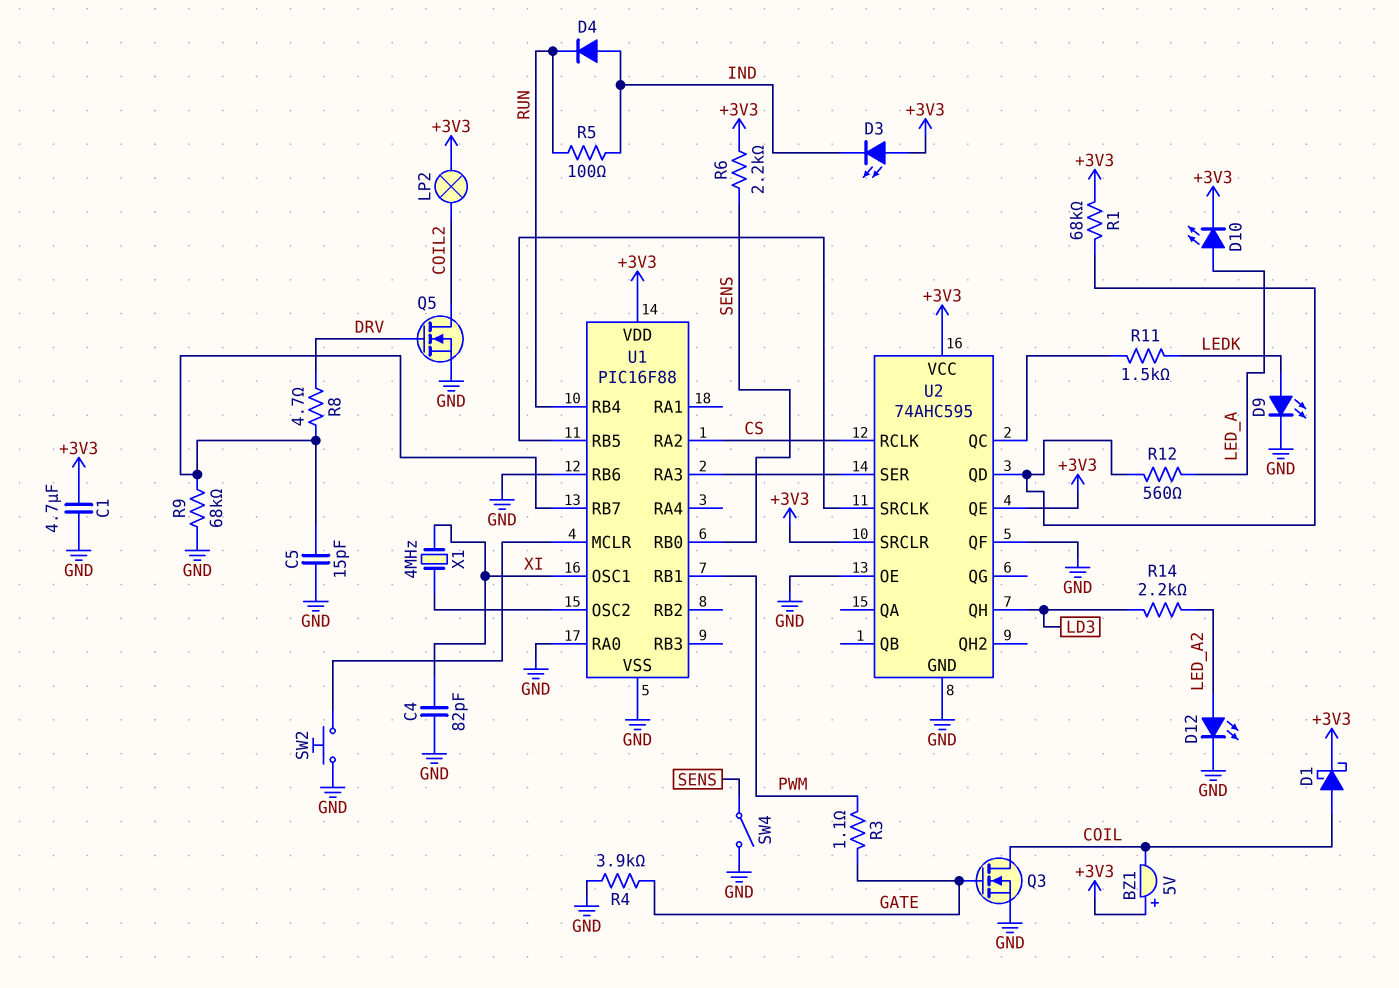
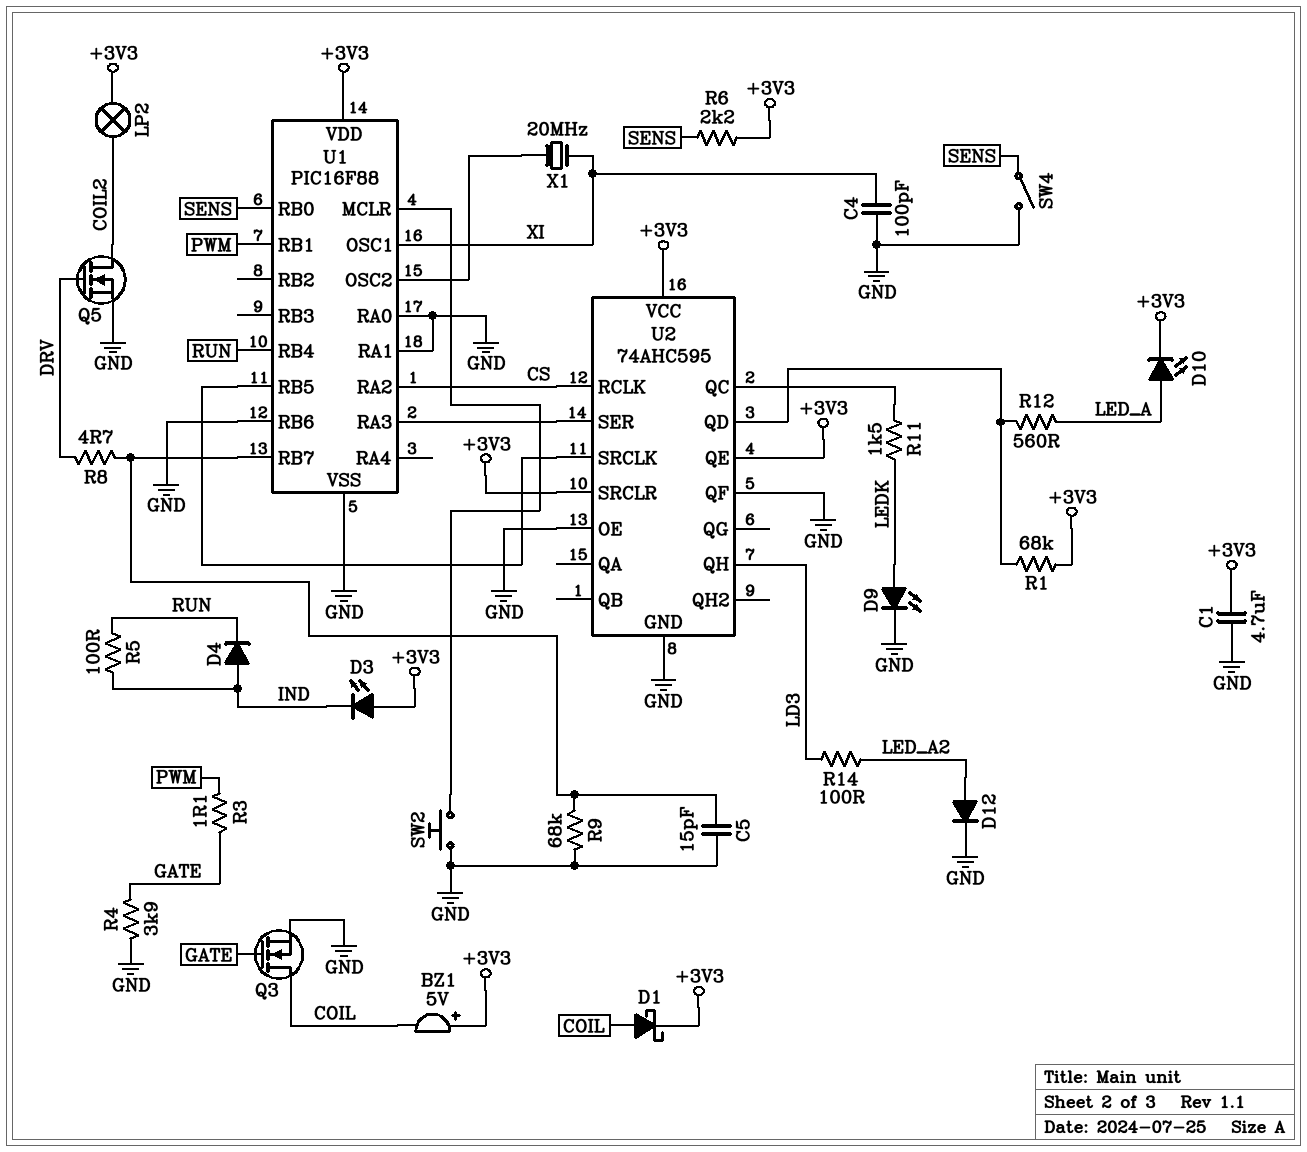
C4: 82pF (GND, XI) -> 100pF (GND, XI)
D12: LED (A LED_A2, K GND) -> diode (A LED_A2, K GND)
R14: 2.2k (LD3, LED_A2) -> 100 (LD3, LED_A2)
U1 pin RA1: none -> GND
X1: 4MHz (U1/OSC2, XI) -> 20MHz (U1/OSC2, XI)

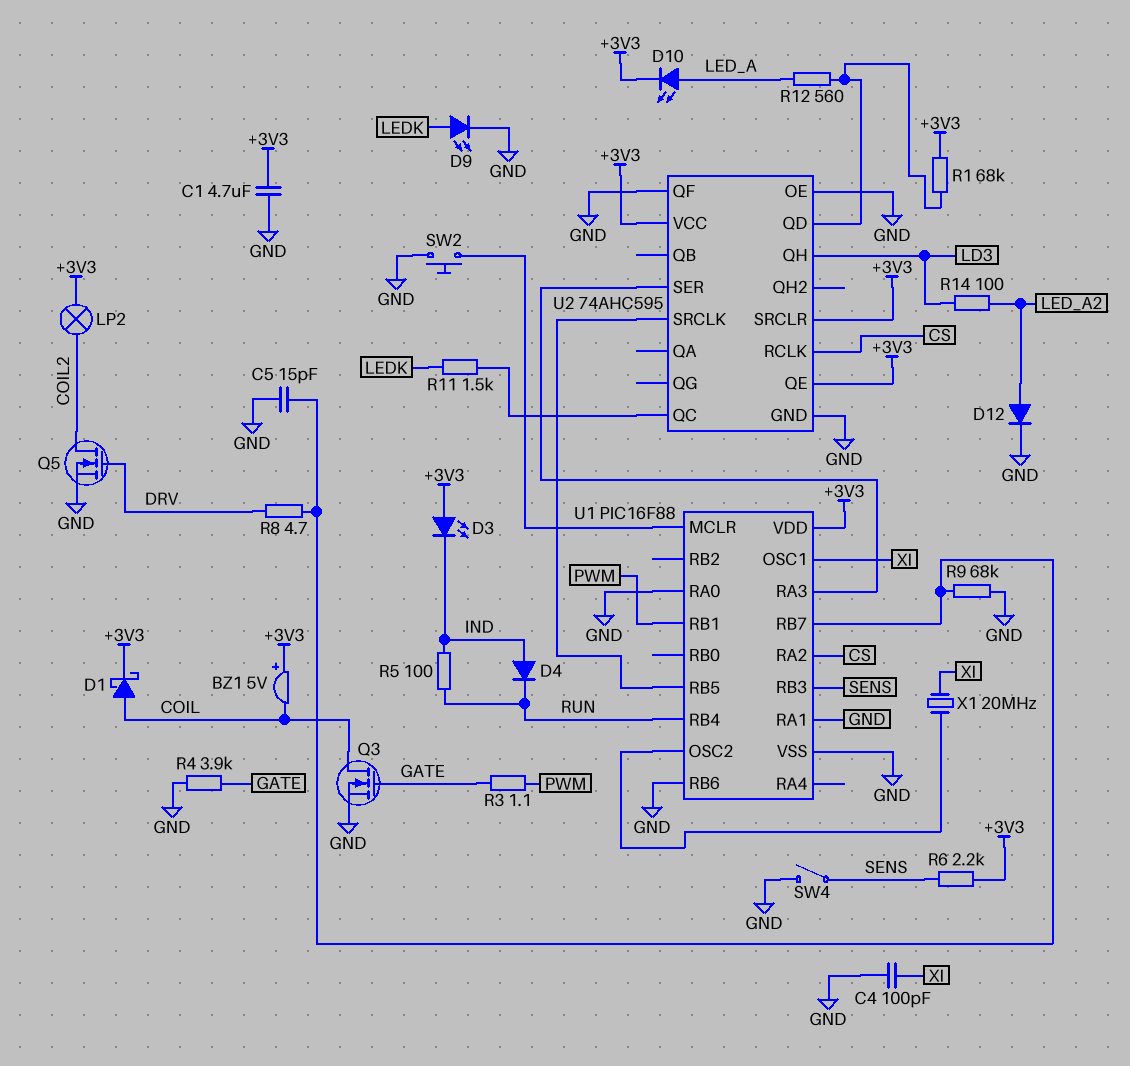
U1 pin RB0: SENS -> none
U1 pin RB3: none -> SENS

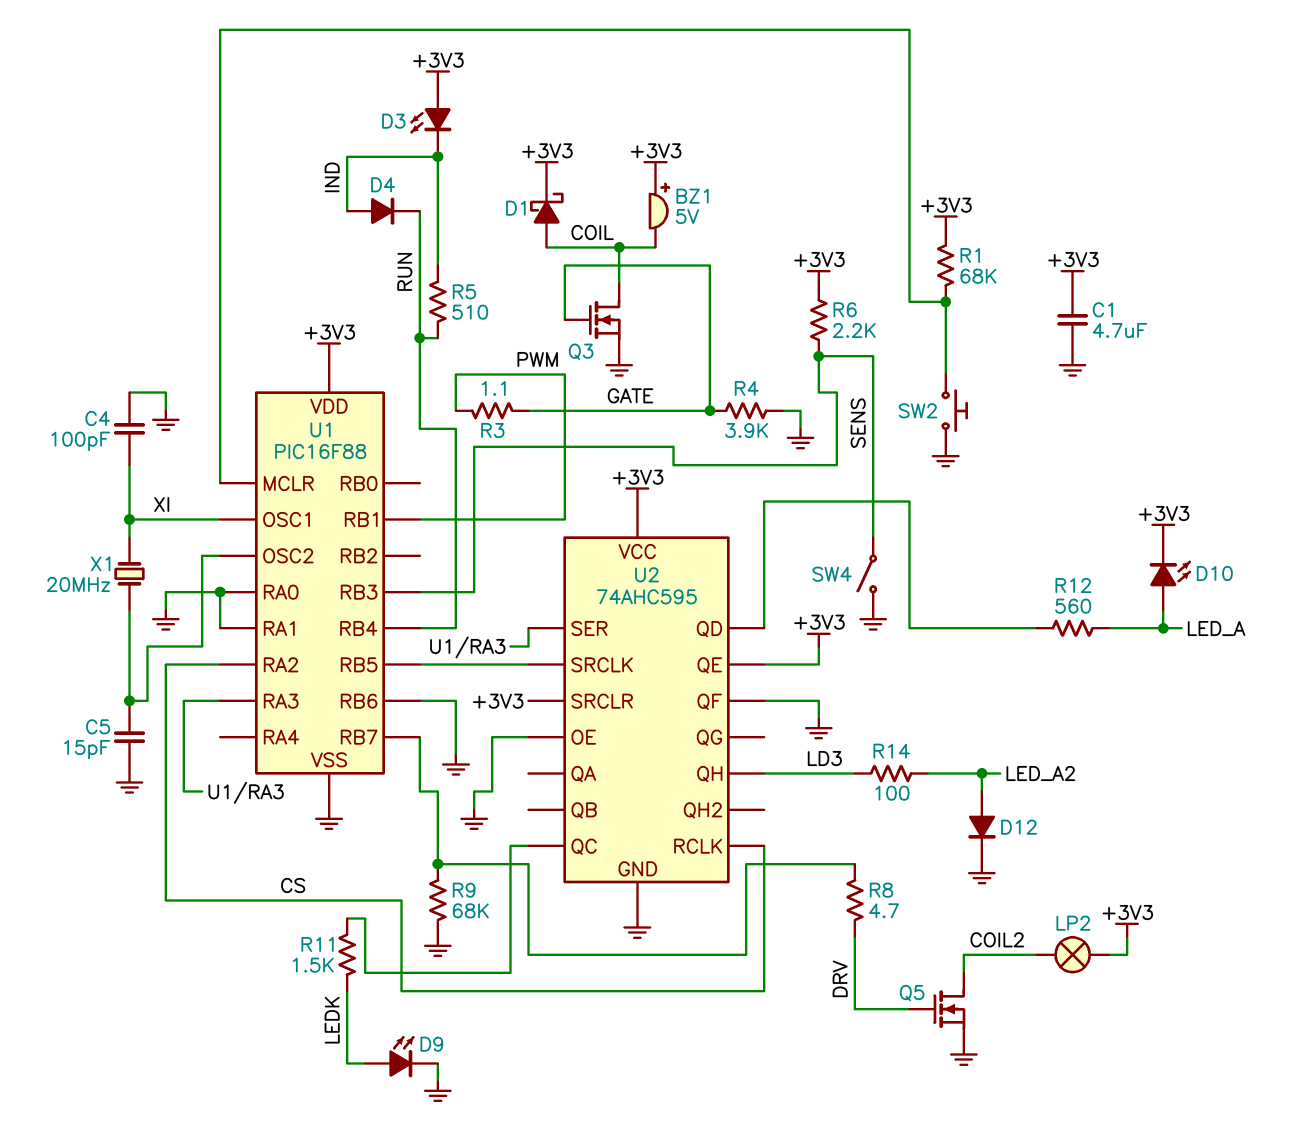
C5: 15pF (GND, U1/RB7) -> 15pF (GND, U1/OSC2)
R1: 68k (+3V3, U2/QD) -> 68k (+3V3, U1/MCLR)
R5: 100 (IND, RUN) -> 510 (IND, RUN)

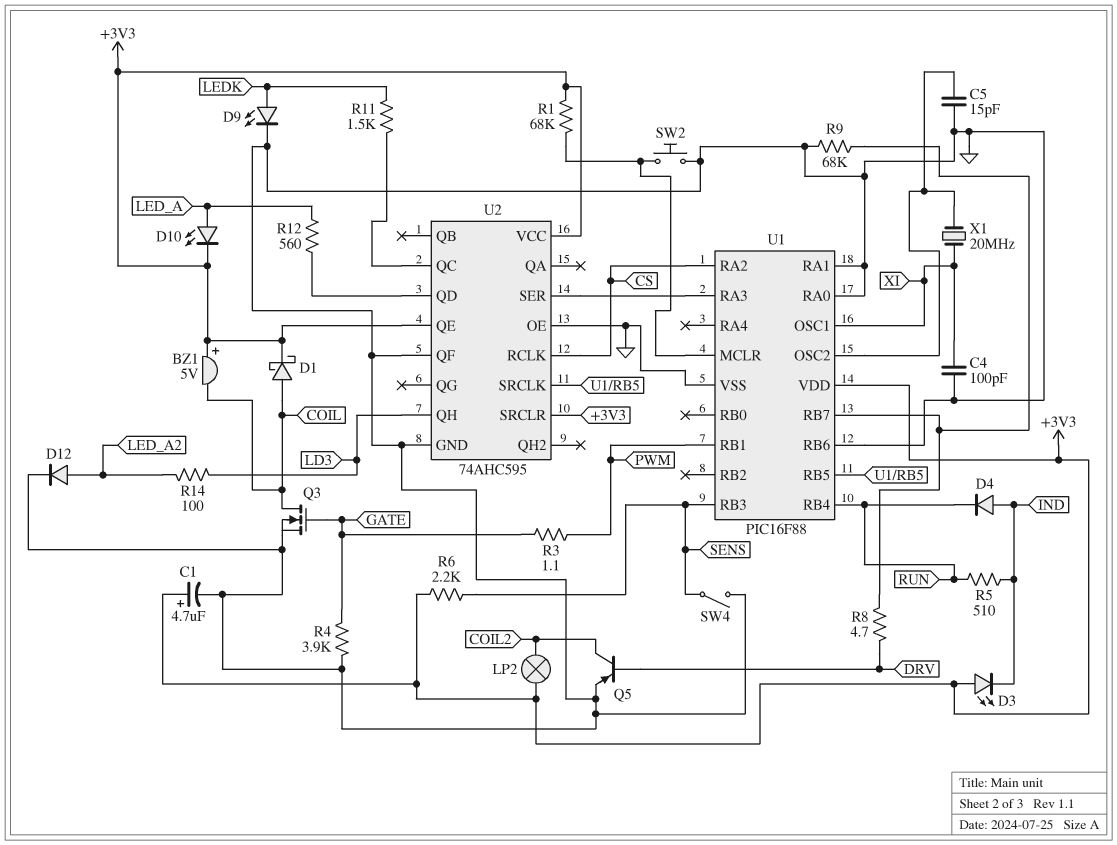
C1: 4.7uF (+3V3, GND) -> 4.7uF (plus +3V3, minus GND)
Q5: NMOS (G DRV, D COIL2, S GND) -> PNP (B DRV, C COIL2, E GND)

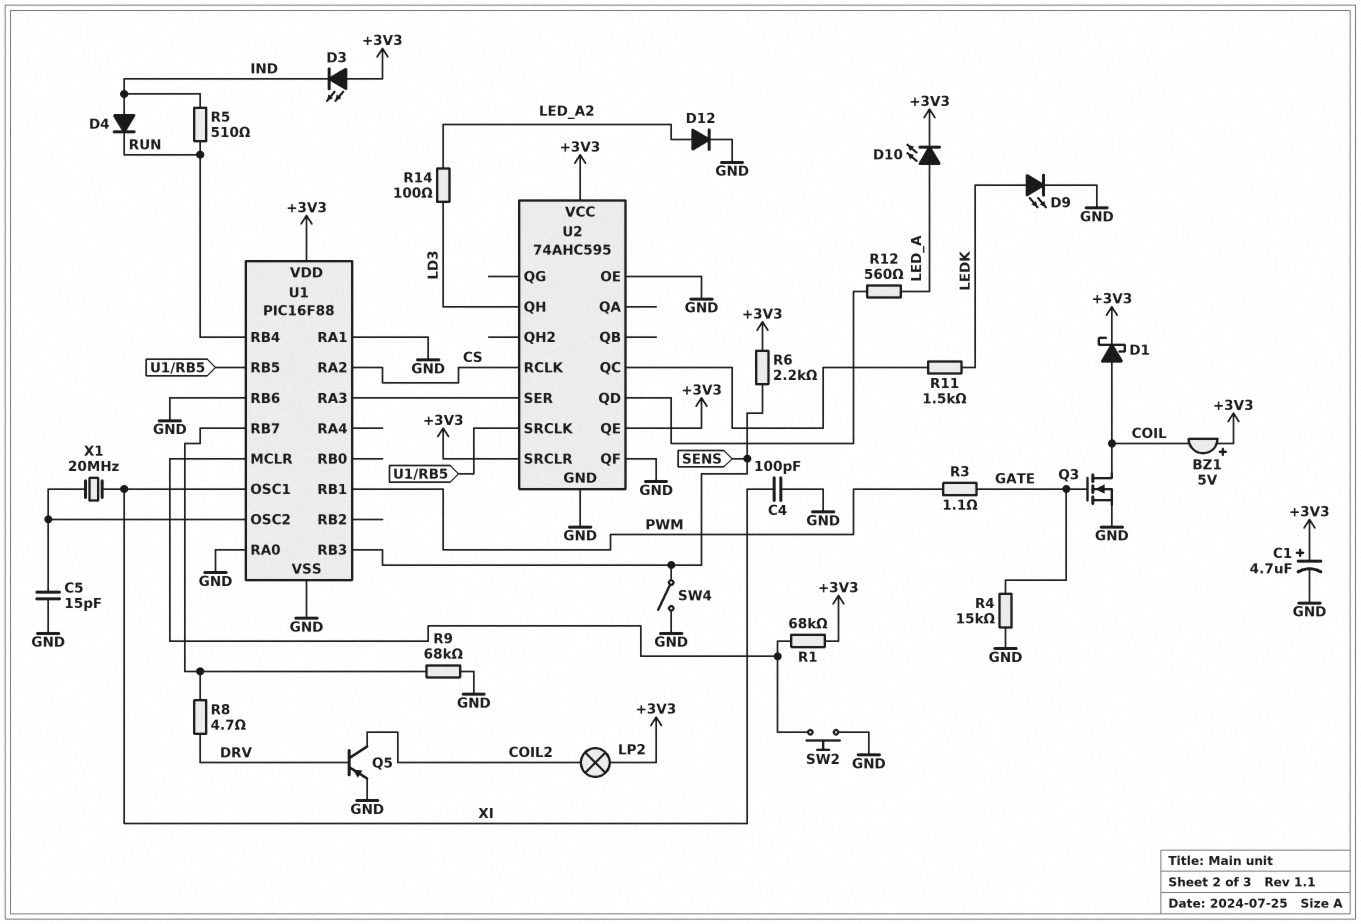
R4: 3.9k (GATE, GND) -> 15k (GATE, GND)

